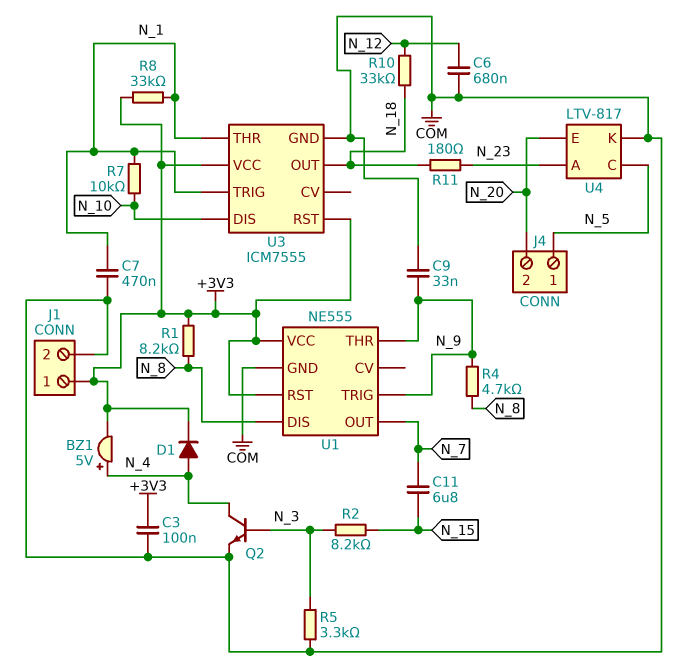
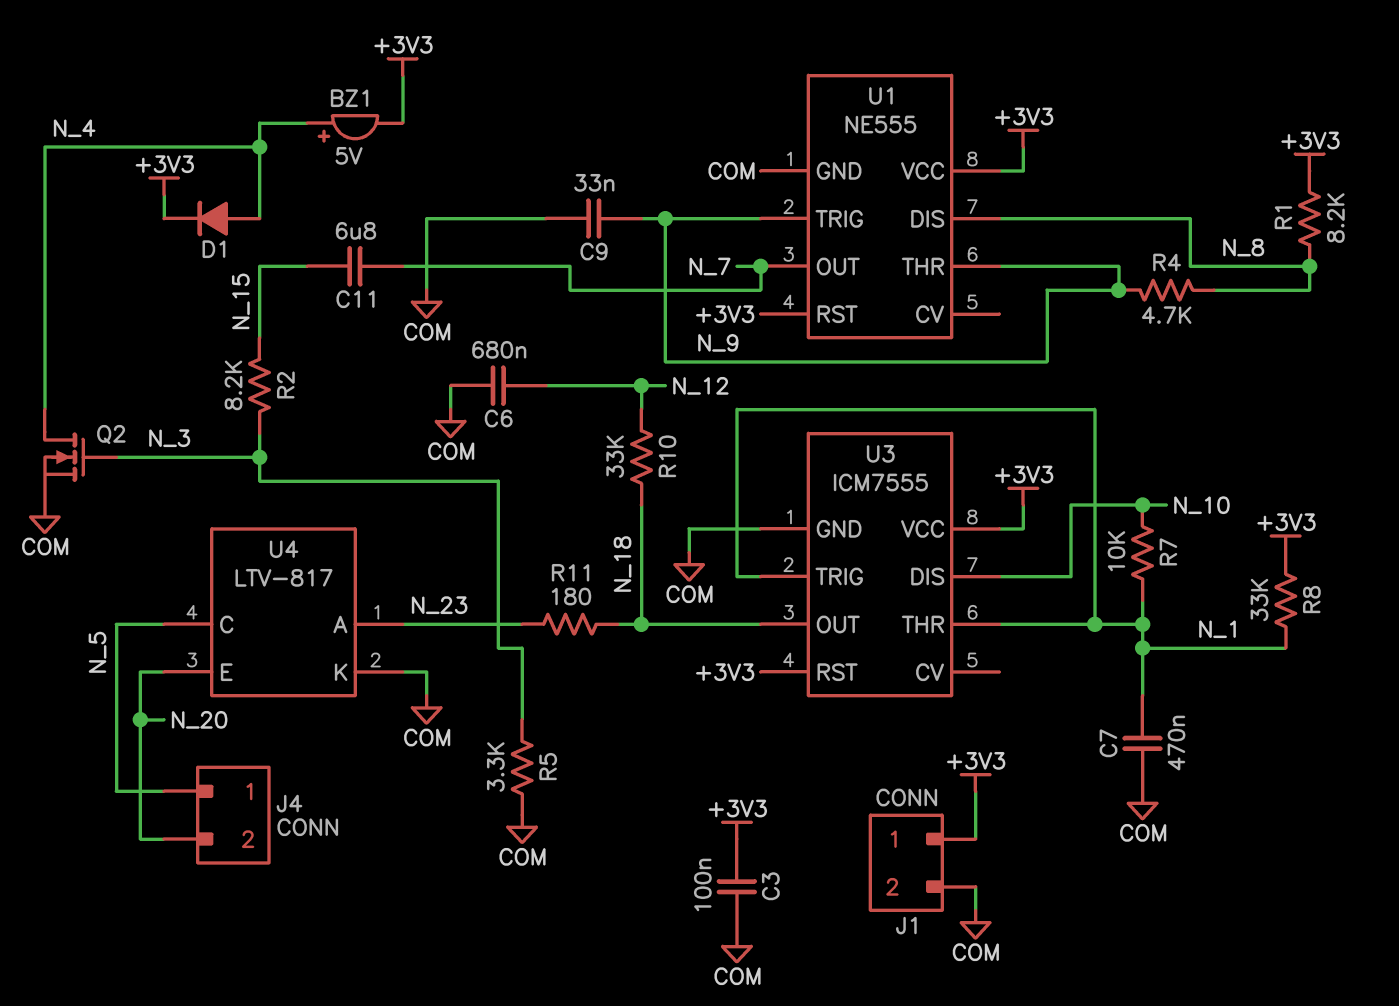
Q2: NPN (B N_3, C N_4, E COM) -> NMOS (G N_3, D N_4, S COM)

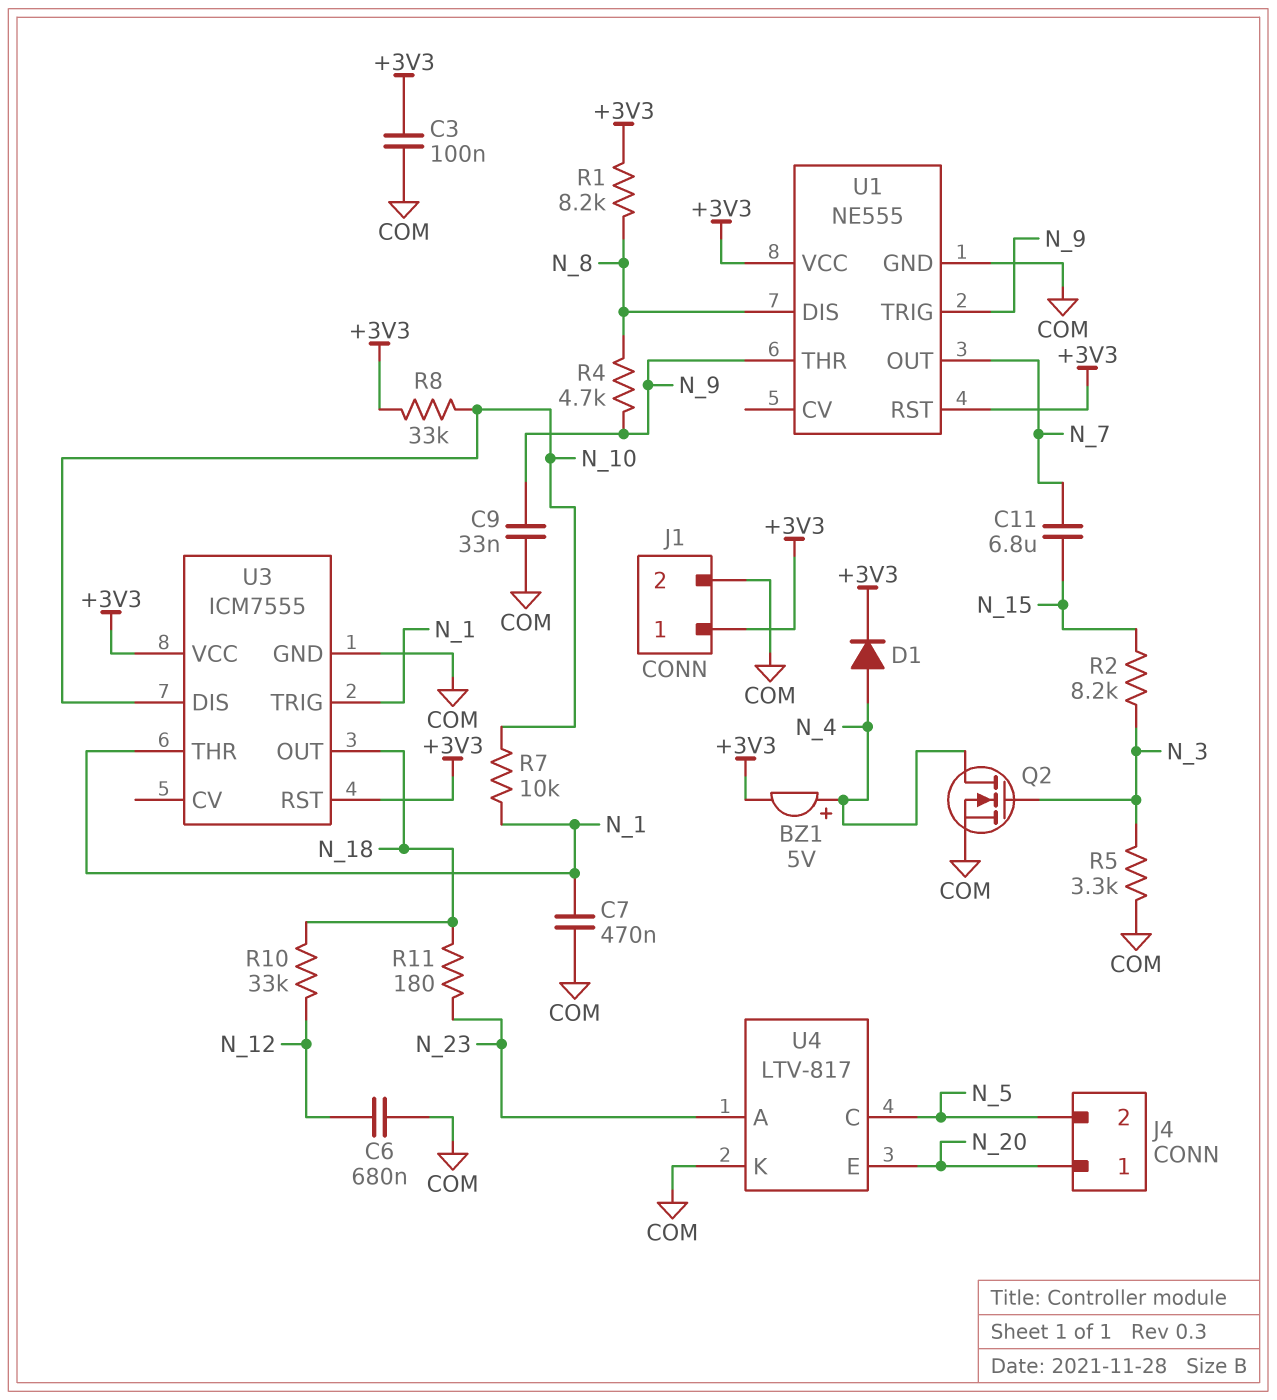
J4 pin 1: N_5 -> N_20
J4 pin 2: N_20 -> N_5
R8: 33k (+3V3, N_1) -> 33k (+3V3, N_10)

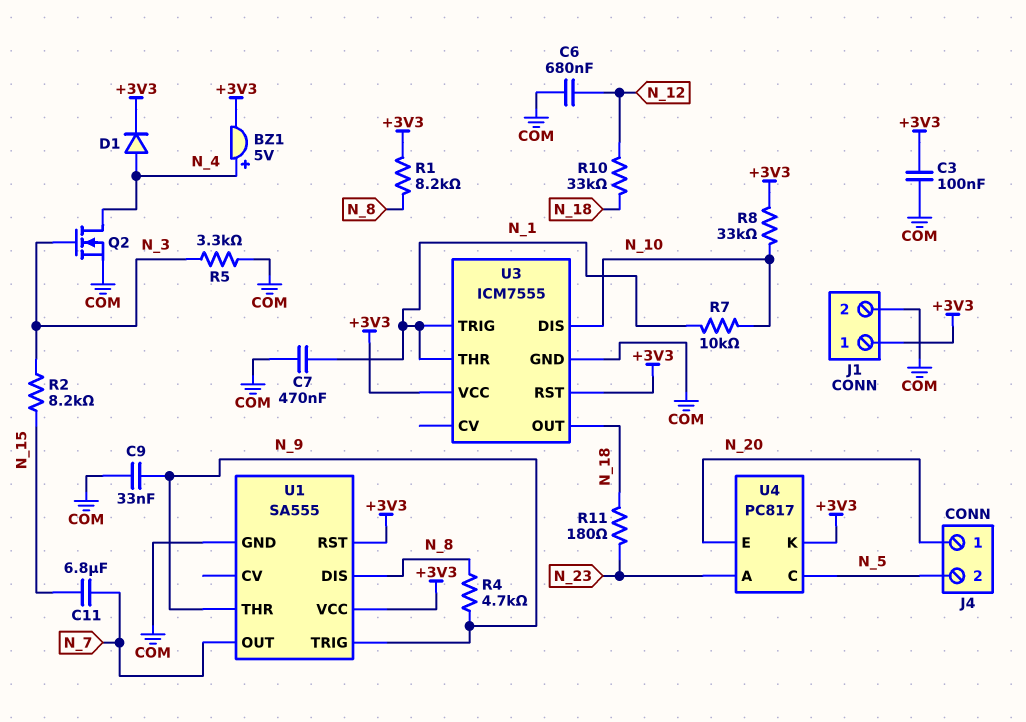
U1: NE555 -> SA555
U4: LTV-817 -> PC817
U4 pin K: COM -> +3V3

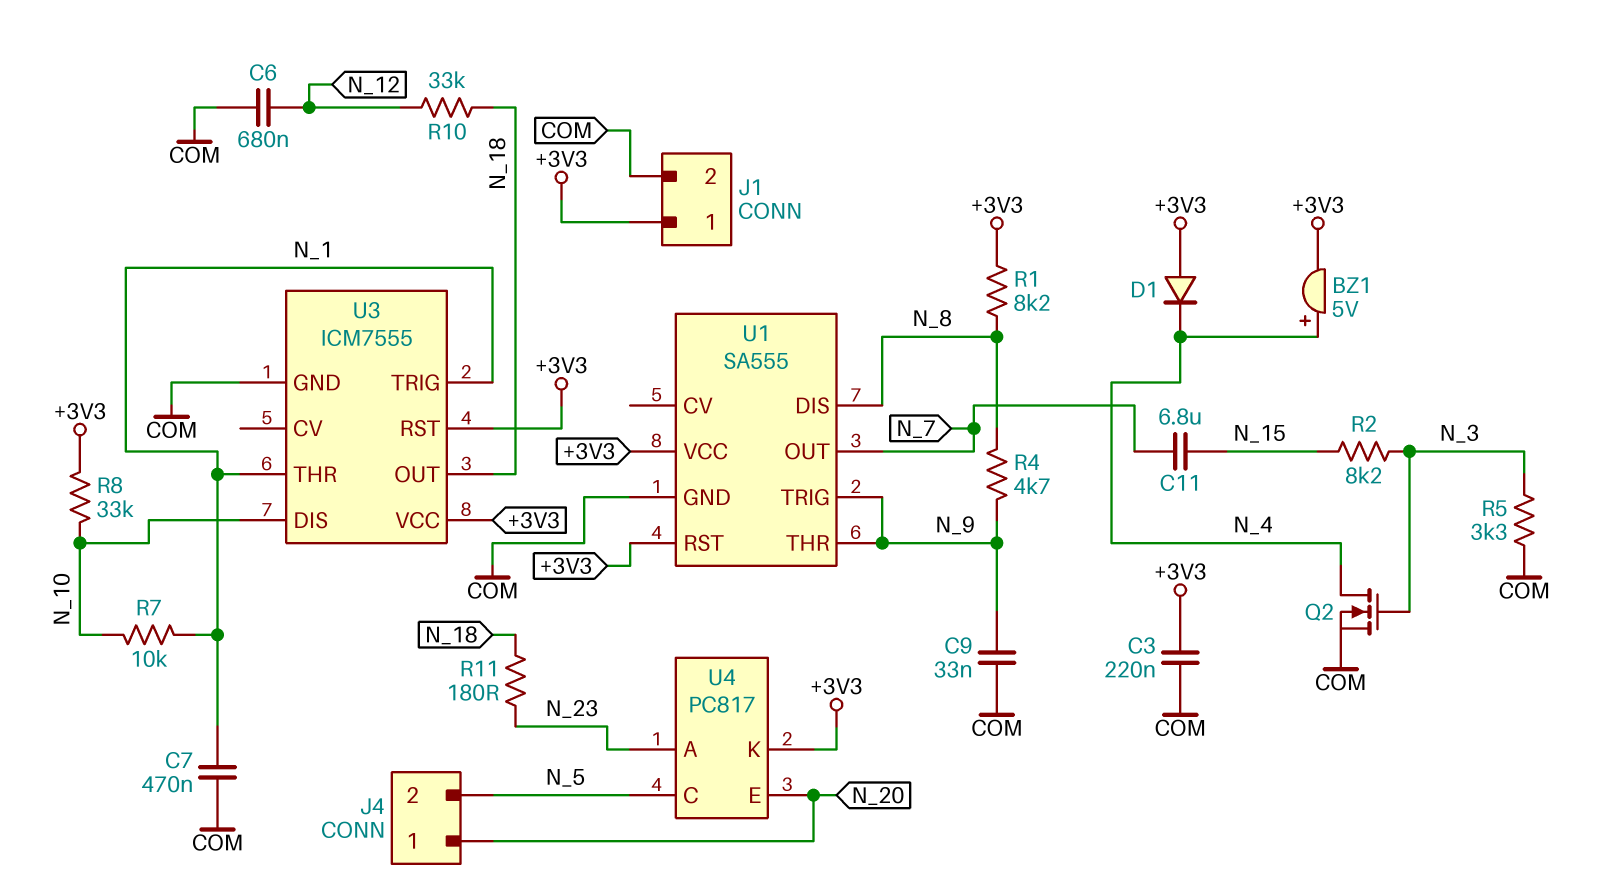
C3: 100nF (+3V3, COM) -> 220nF (+3V3, COM)
D1: diode (A N_4, K +3V3) -> diode (A +3V3, K N_4)

